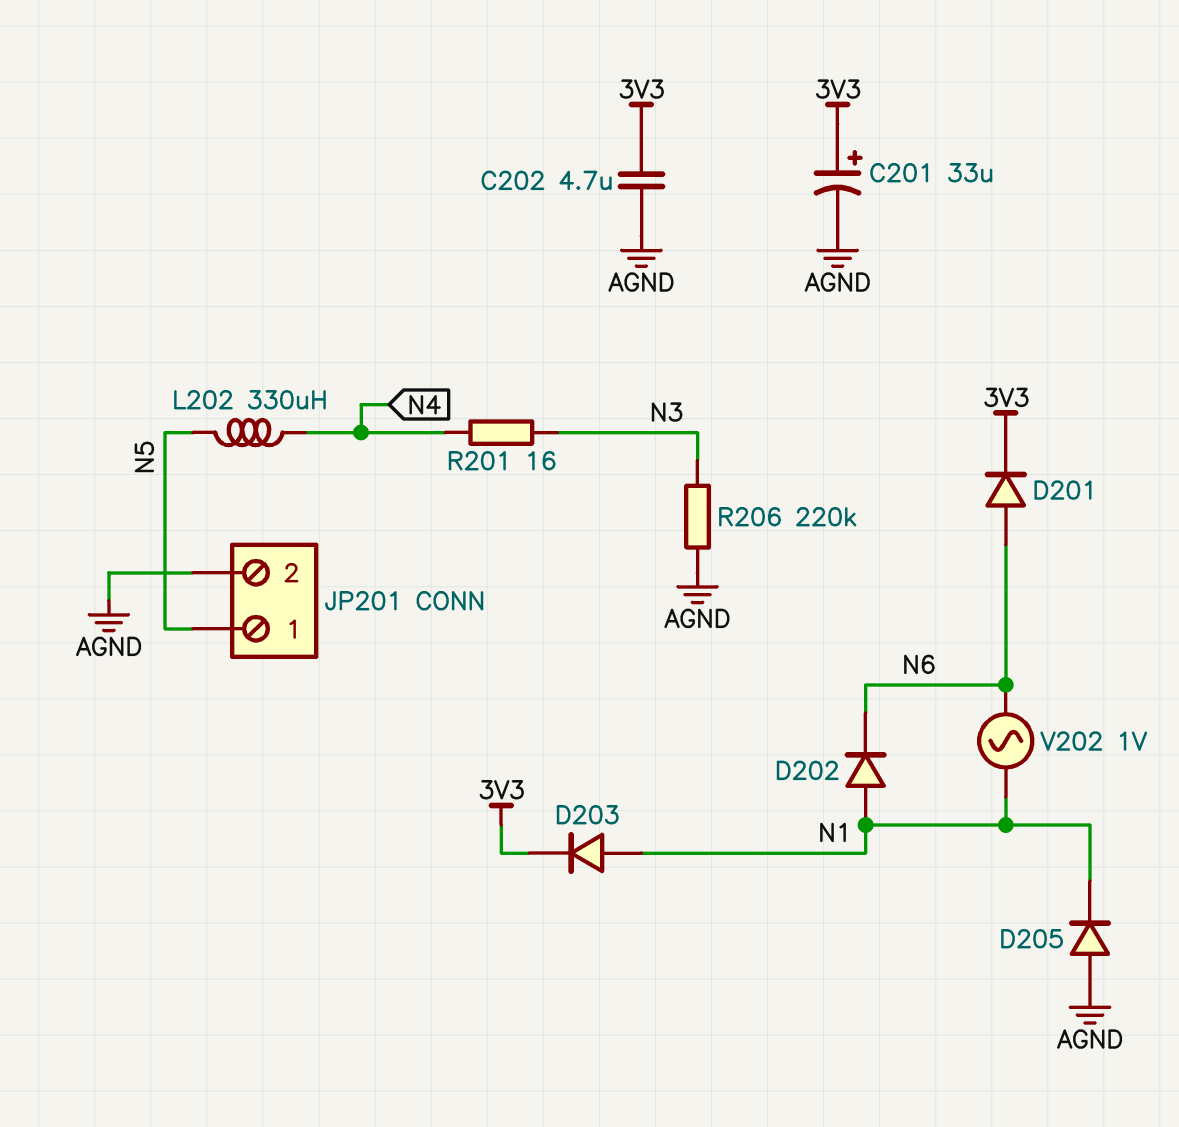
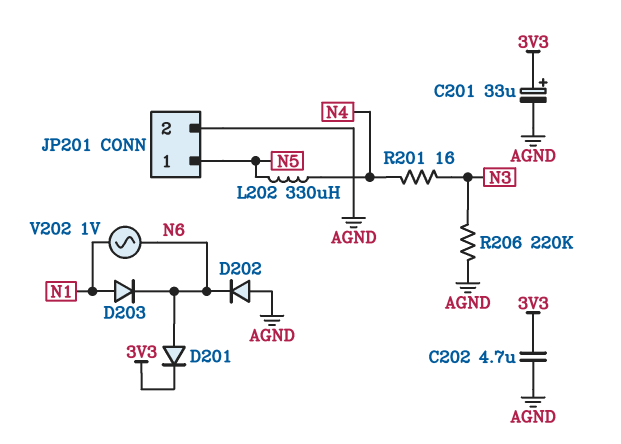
D202: diode (A N1, K N6) -> diode (A AGND, K N6)
D203: diode (A N1, K 3V3) -> diode (A N1, K N6)
D205: diode (A AGND, K N1) -> none

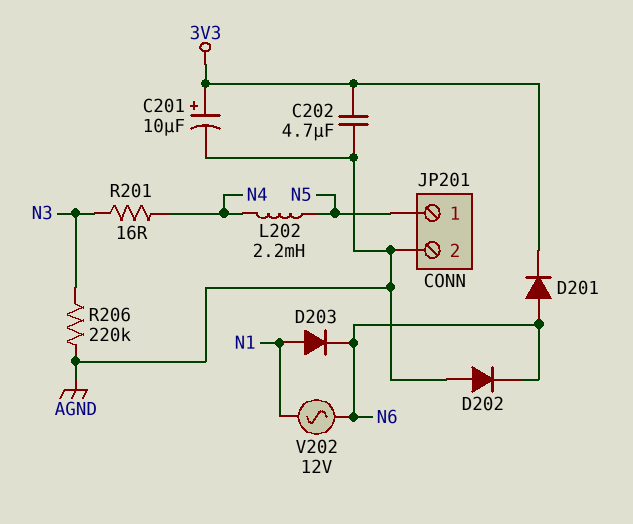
C201: 33uF (plus 3V3, minus AGND) -> 10uF (plus 3V3, minus AGND)
L202: 330uH (N4, N5) -> 2.2mH (N4, N5)
V202: AC 1V (N1, N6) -> AC 12V (N1, N6)

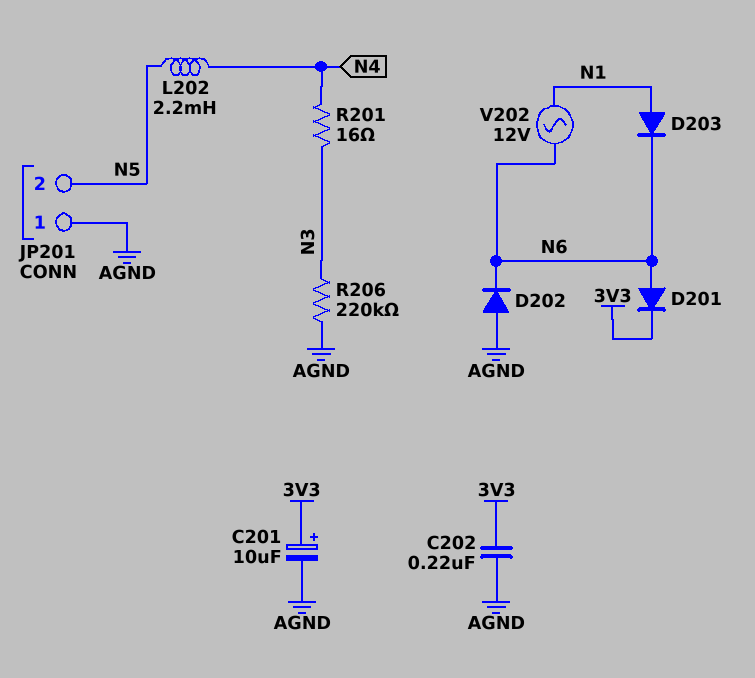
C202: 4.7uF (3V3, AGND) -> 220nF (3V3, AGND)
JP201 pin 1: N5 -> AGND
JP201 pin 2: AGND -> N5

